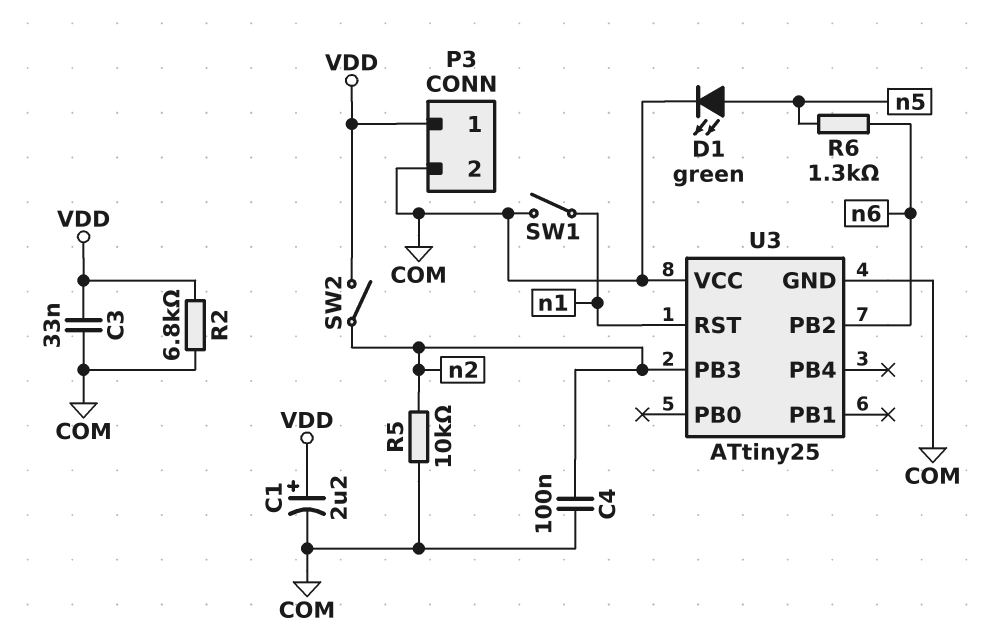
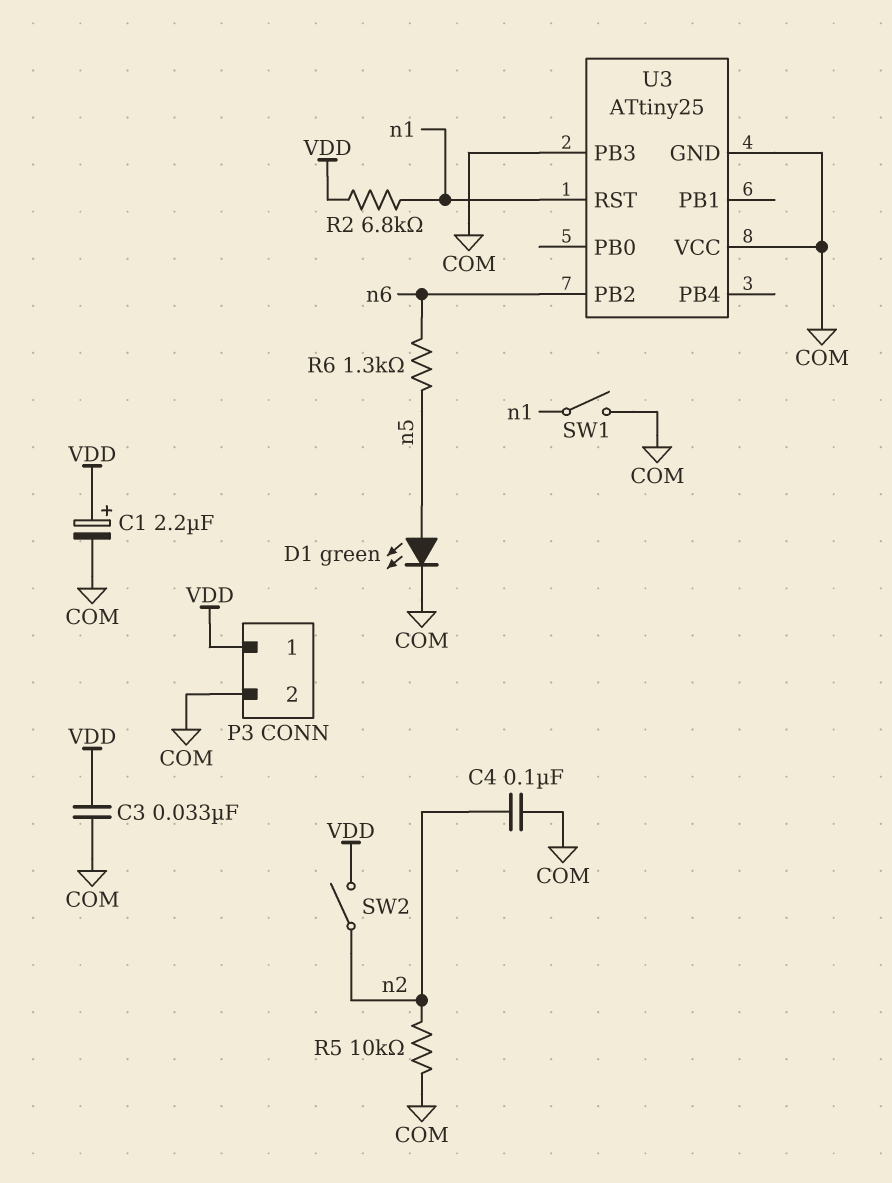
R2: 6.8k (COM, VDD) -> 6.8k (VDD, n1)
U3 pin PB3: n2 -> COM

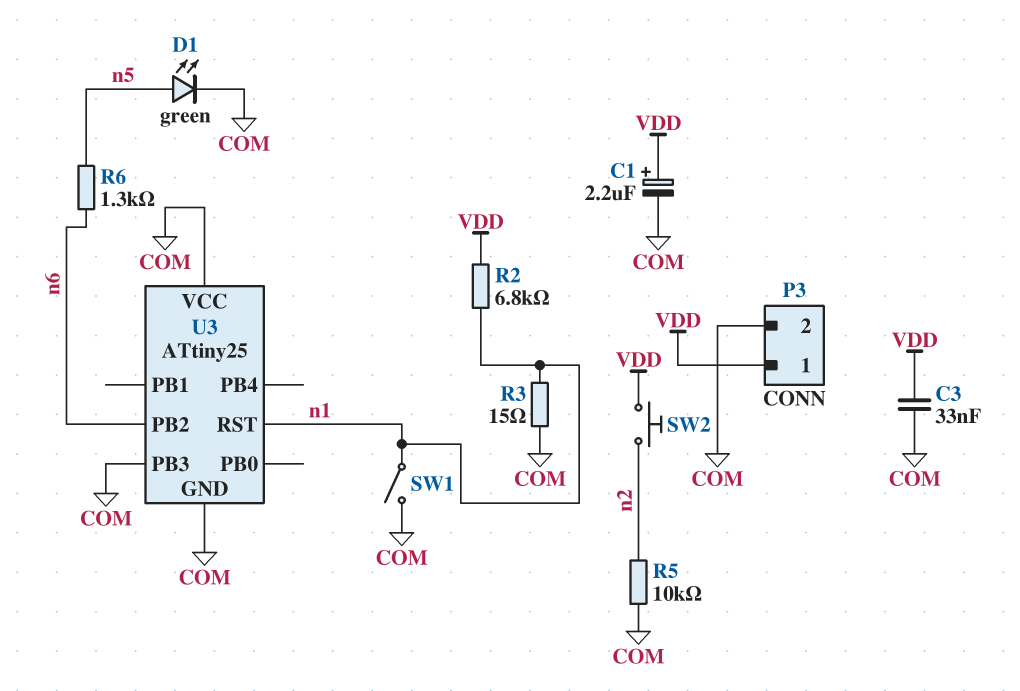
C4: 100nF (COM, n2) -> none
R3: none -> 15 (COM, n1)
SW2: switch (VDD, n2) -> button (VDD, n2)

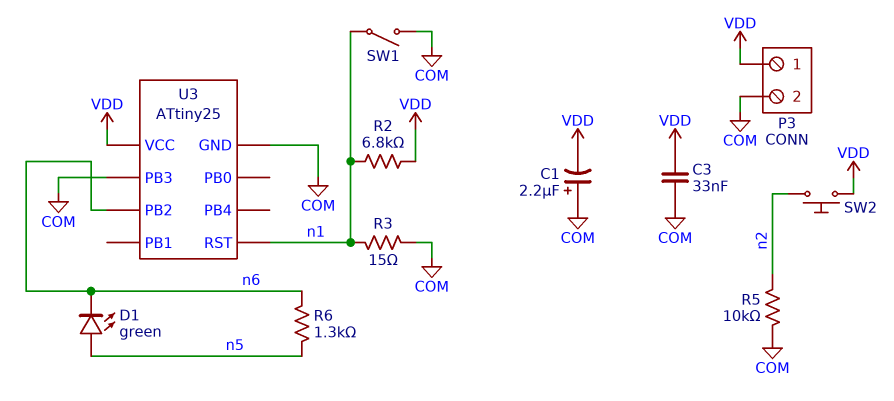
C1: 2.2uF (plus VDD, minus COM) -> 2.2uF (plus COM, minus VDD)
D1: LED green (A n5, K COM) -> LED green (A n5, K n6)
U3 pin VCC: COM -> VDD

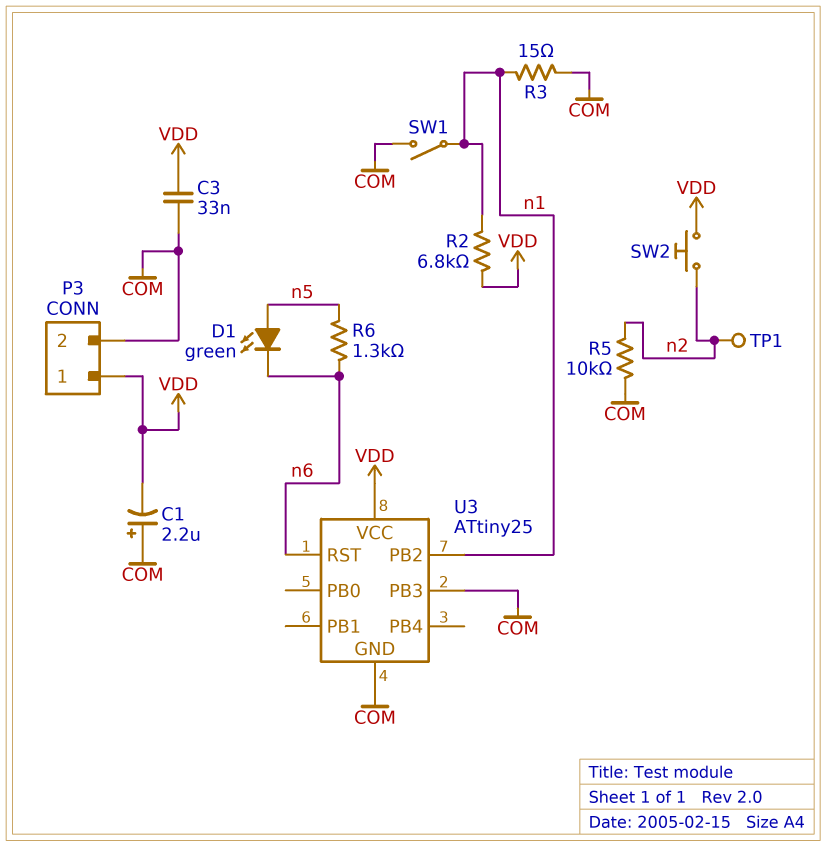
TP1: none -> test point (n2)
U3 pin PB2: n6 -> n1
U3 pin RST: n1 -> n6

